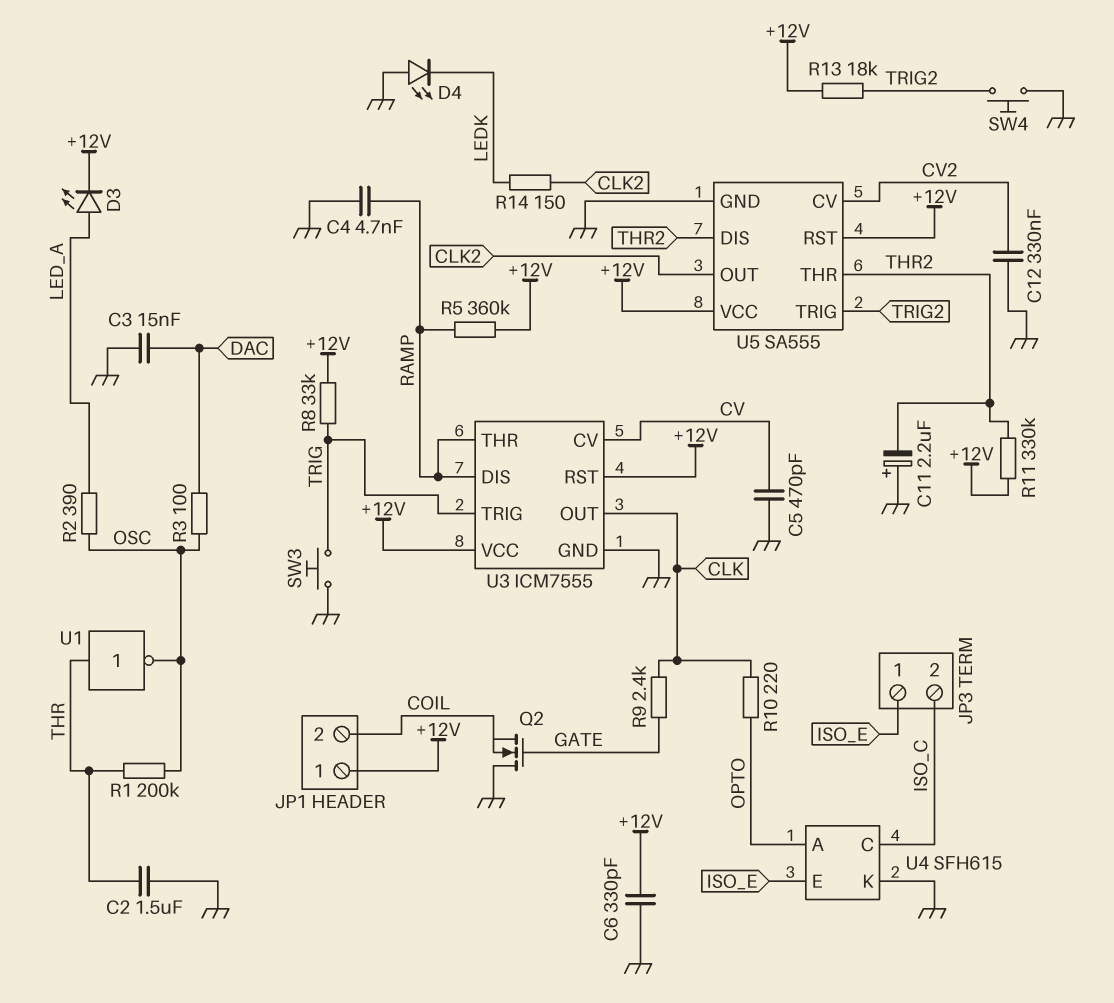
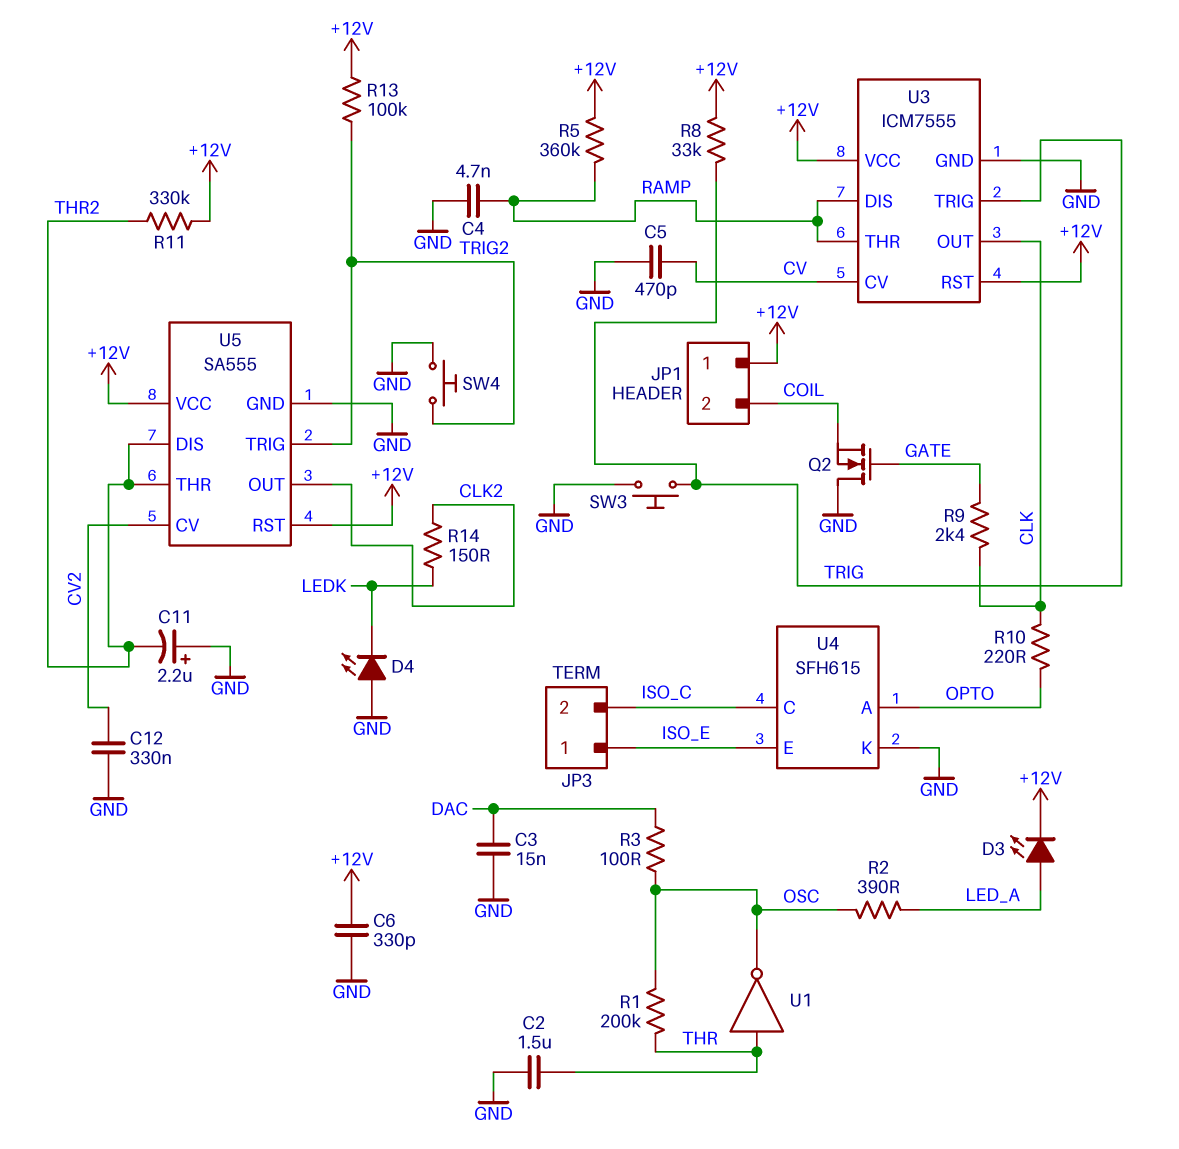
R13: 18k (+12V, TRIG2) -> 100k (+12V, TRIG2)

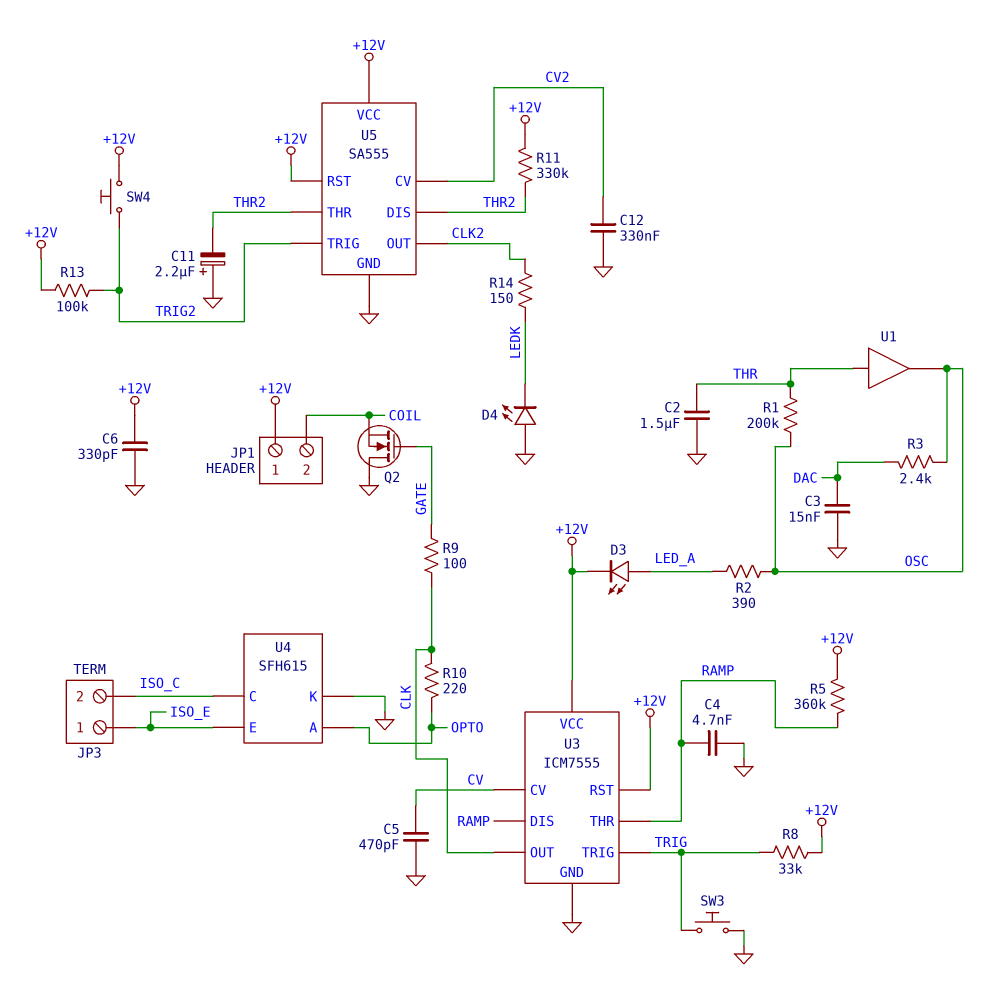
R3: 100 (DAC, OSC) -> 2.4k (DAC, OSC)
R9: 2.4k (CLK, GATE) -> 100 (CLK, GATE)
SW4: button (GND, TRIG2) -> button (+12V, TRIG2)
U1: NOT (in THR, out OSC) -> buffer (in THR, out OSC)

